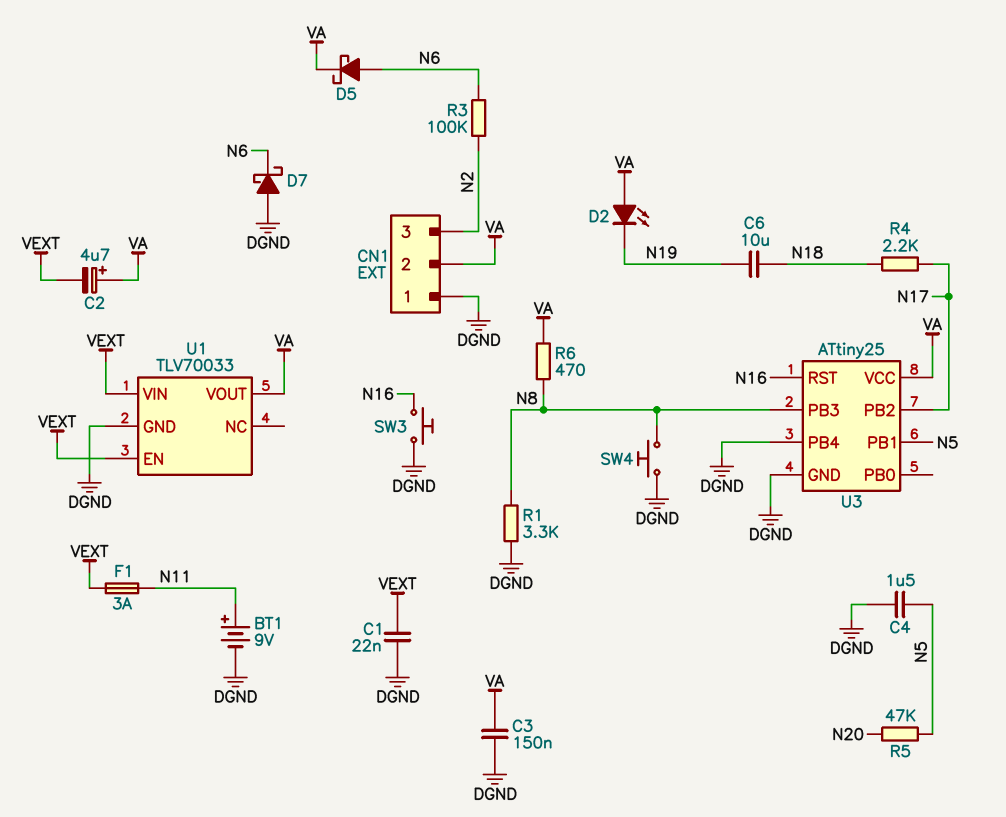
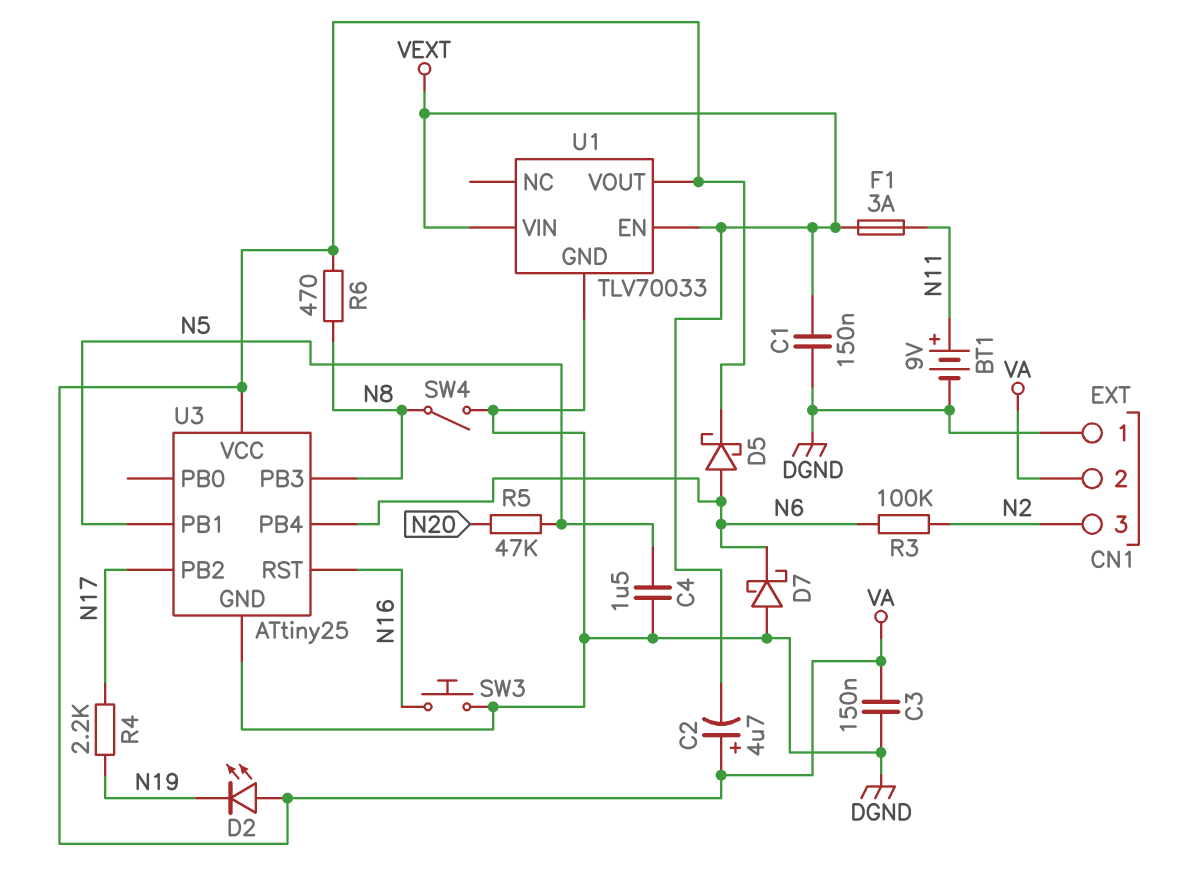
C1: 22nF (DGND, VEXT) -> 150nF (DGND, VEXT)
C6: 10uF (N18, N19) -> none
R1: 3.3k (DGND, N8) -> none
R4: 2.2k (N17, N18) -> 2.2k (N17, N19)
SW4: button (DGND, N8) -> switch (DGND, N8)
U3 pin PB4: DGND -> N6

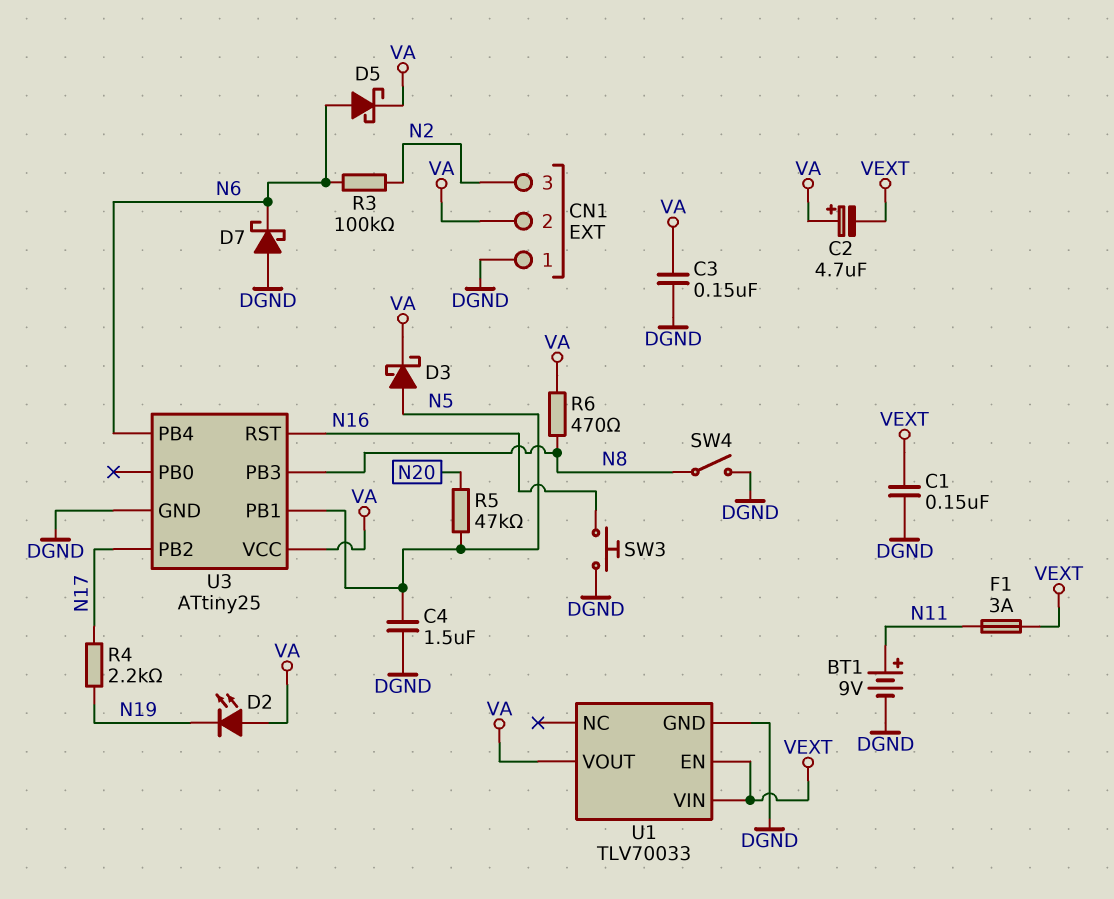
D3: none -> schottky (A N5, K VA)

